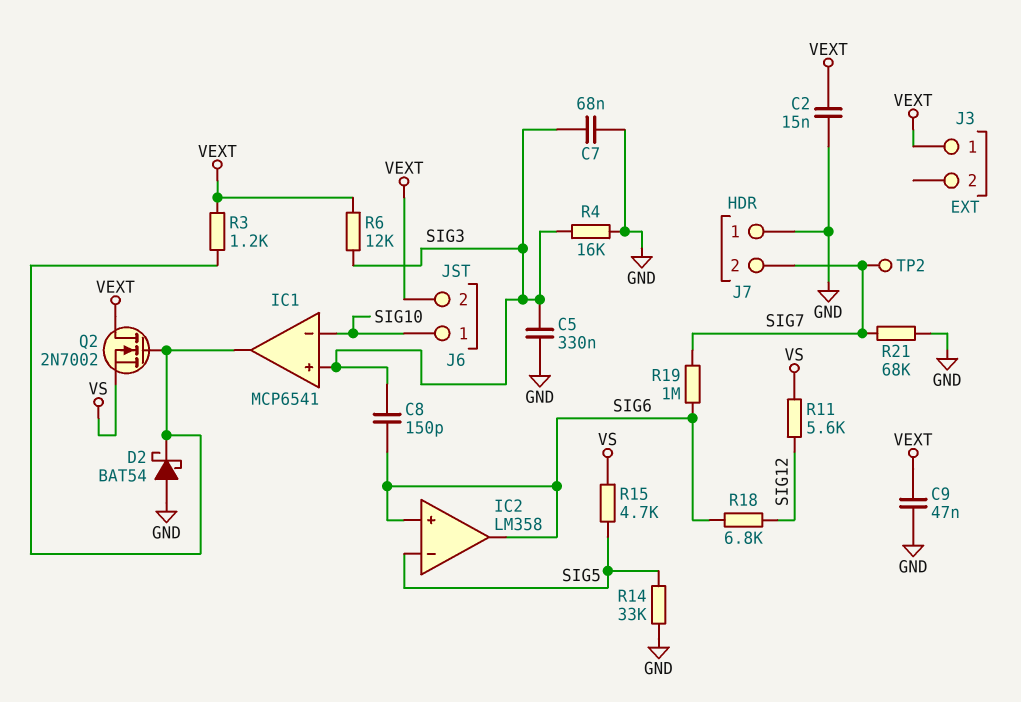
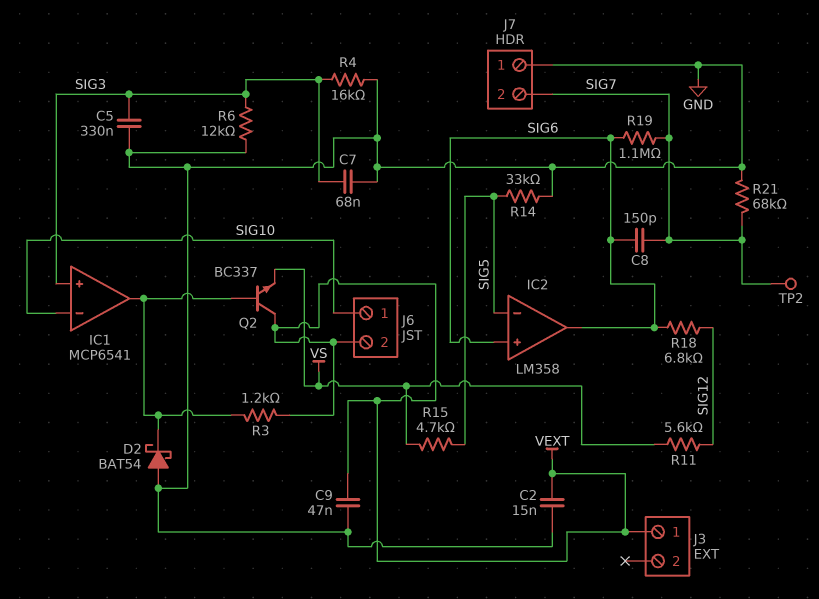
C8: 150pF (SIG3, SIG6) -> 150pF (SIG6, SIG7)
Q2: NMOS 2N7002 (G IC1/out, D VEXT, S VS) -> NPN BC337 (B IC1/out, C VEXT, E VS)
R6: 12k (SIG3, VEXT) -> 12k (GND, SIG3)
R19: 1M (SIG6, SIG7) -> 1.1M (SIG6, SIG7)

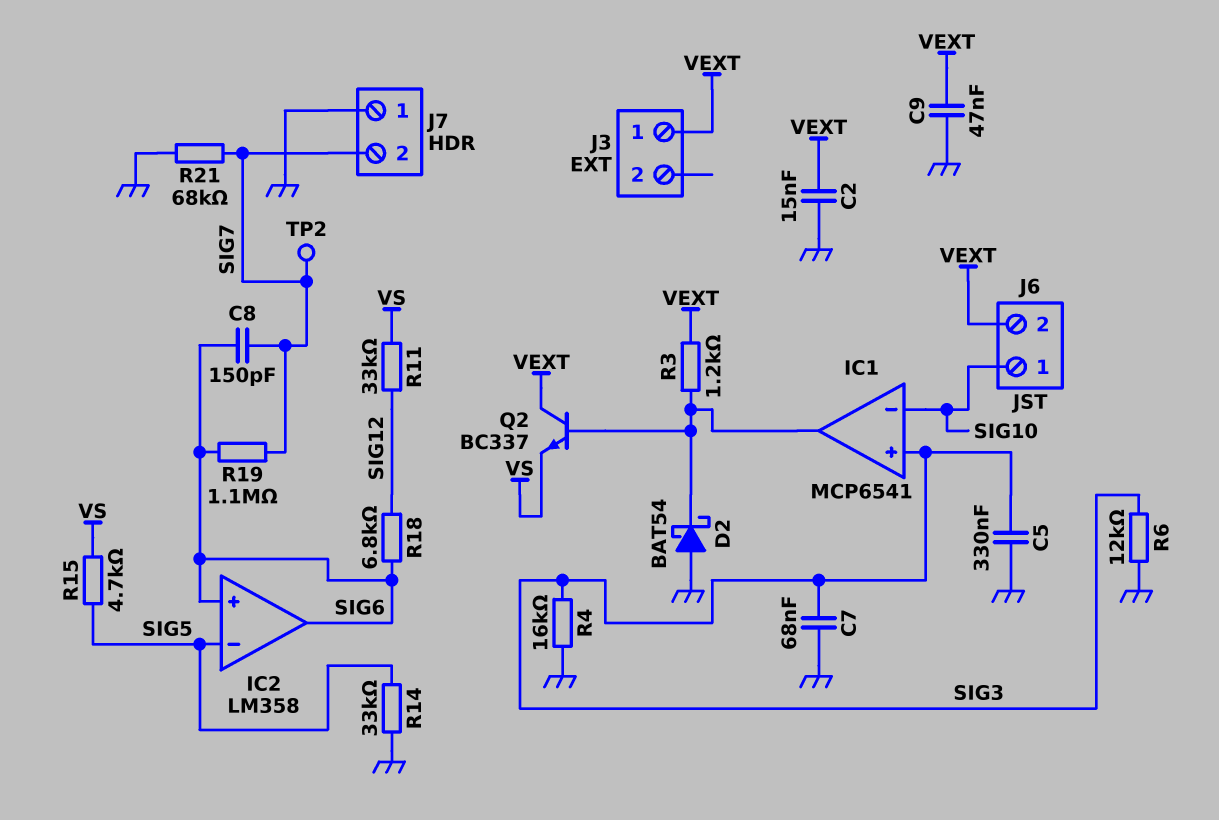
R11: 5.6k (SIG12, VS) -> 33k (SIG12, VS)

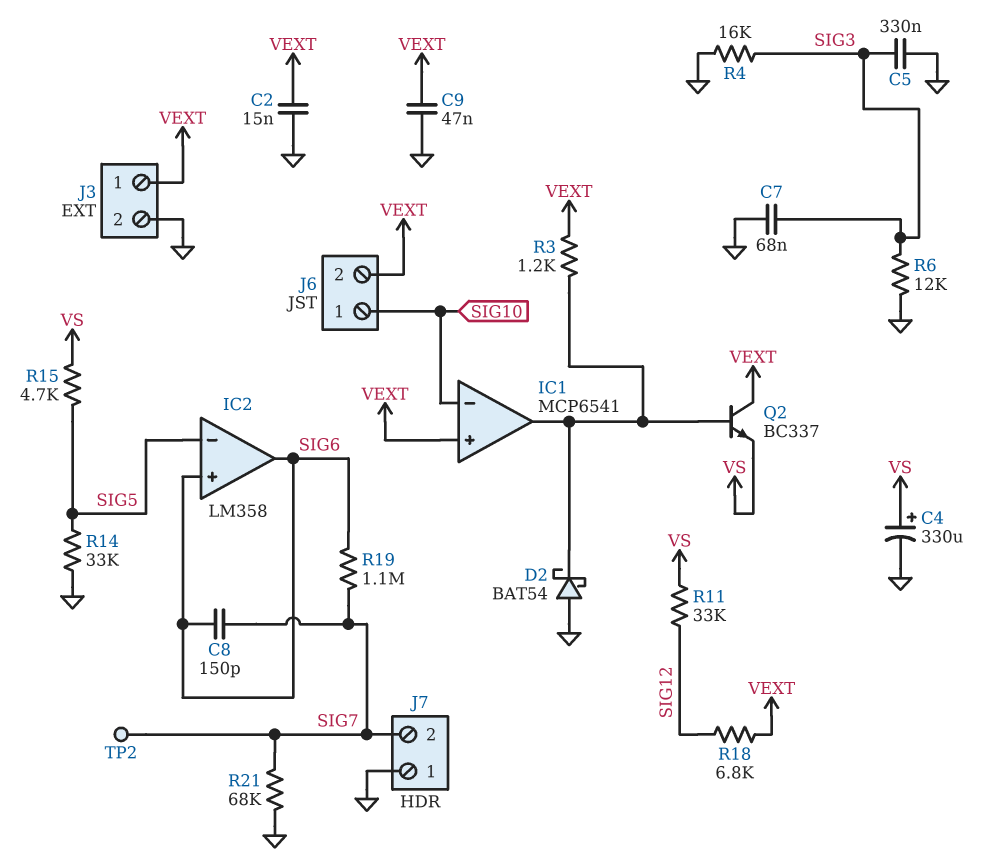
C4: none -> 330uF (plus VS, minus GND)
IC1 pin in+: SIG3 -> VEXT
J3 pin 2: none -> GND
R18: 6.8k (SIG6, SIG12) -> 6.8k (SIG12, VEXT)

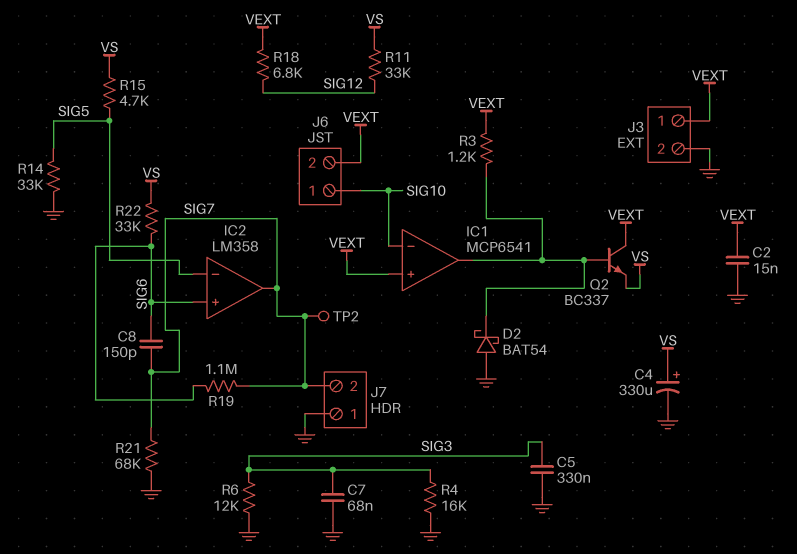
C9: 47nF (GND, VEXT) -> none
IC2 pin out: SIG6 -> SIG7
R22: none -> 33k (SIG6, VS)

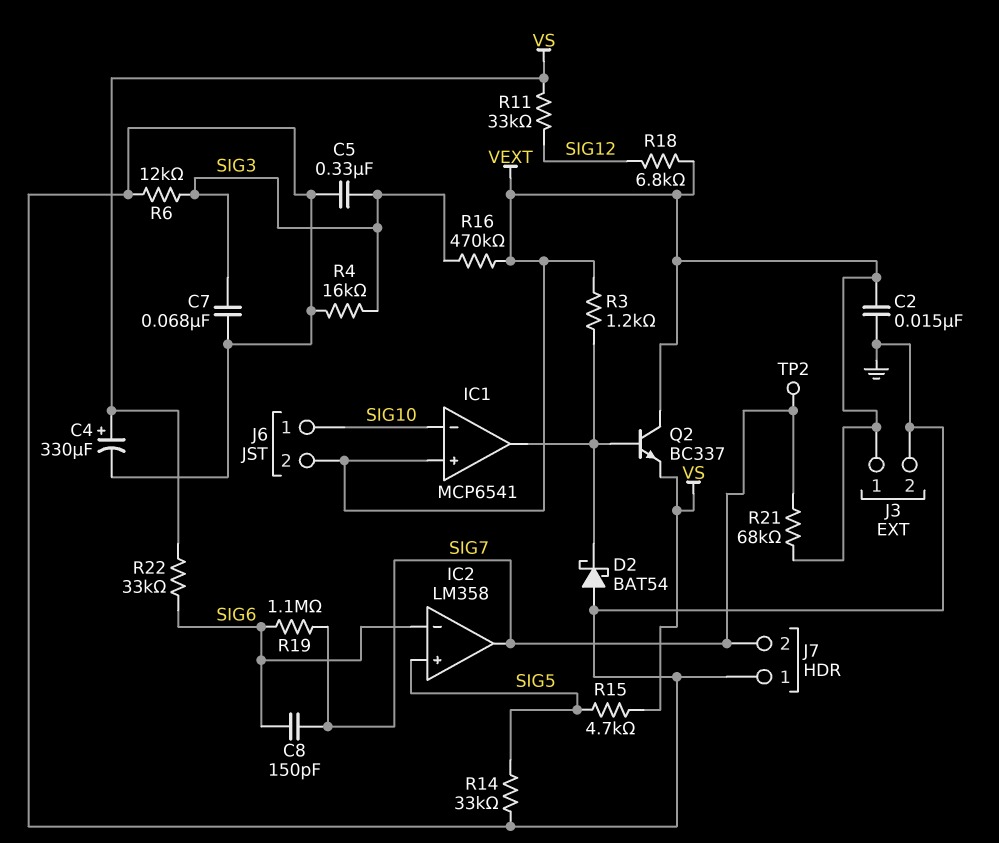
IC2 pin in+: SIG6 -> SIG5
IC2 pin in-: SIG5 -> SIG6
R16: none -> 470k (SIG3, VEXT)
R21: 68k (GND, SIG7) -> 68k (SIG7, VEXT)

